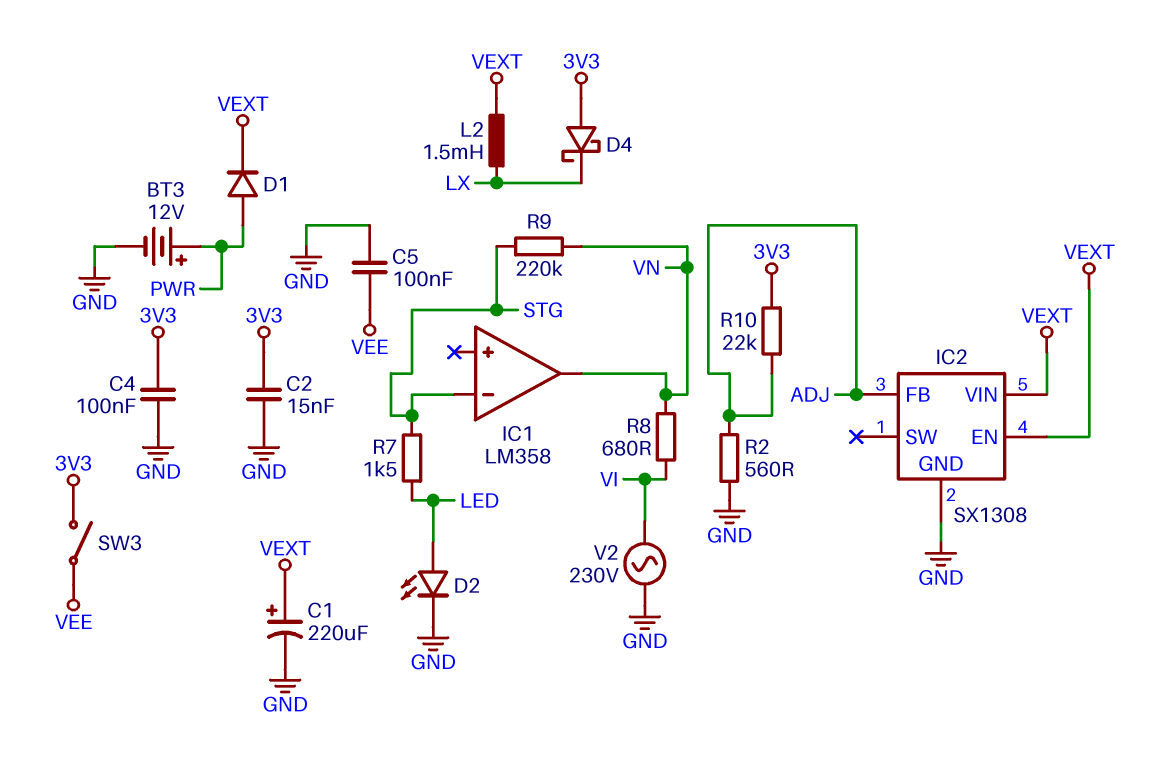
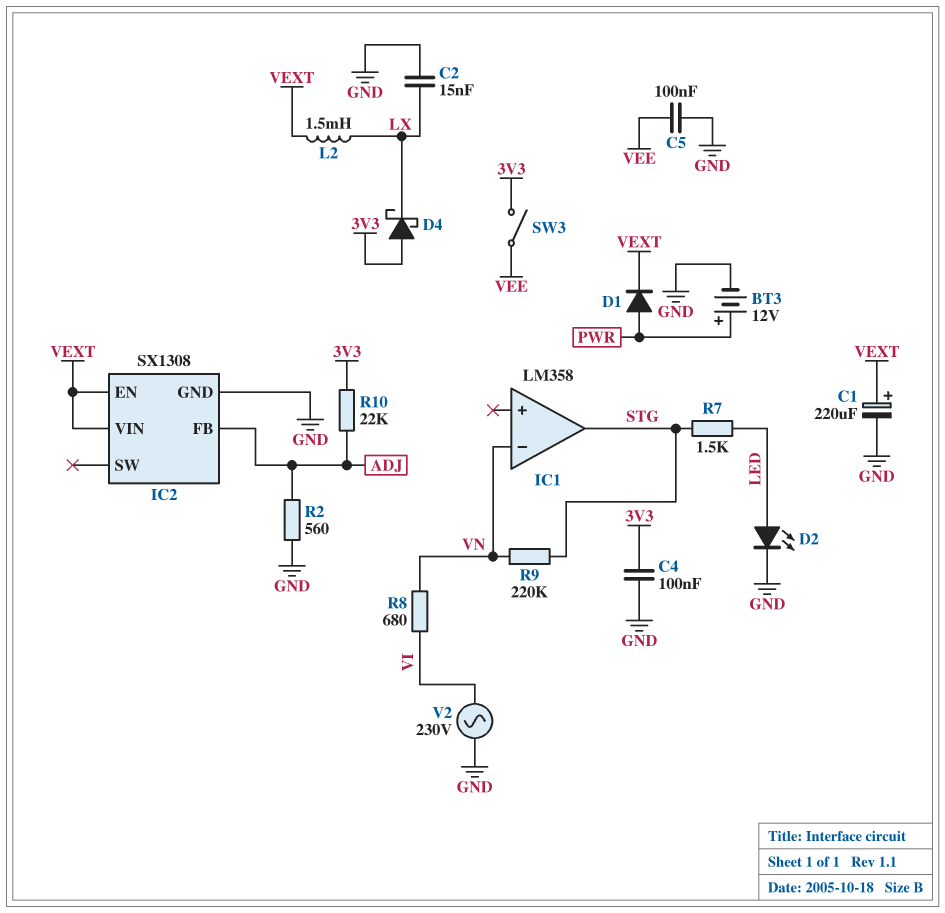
C2: 15nF (3V3, GND) -> 15nF (GND, LX)
IC1 pin in-: STG -> VN
IC1 pin out: VN -> STG

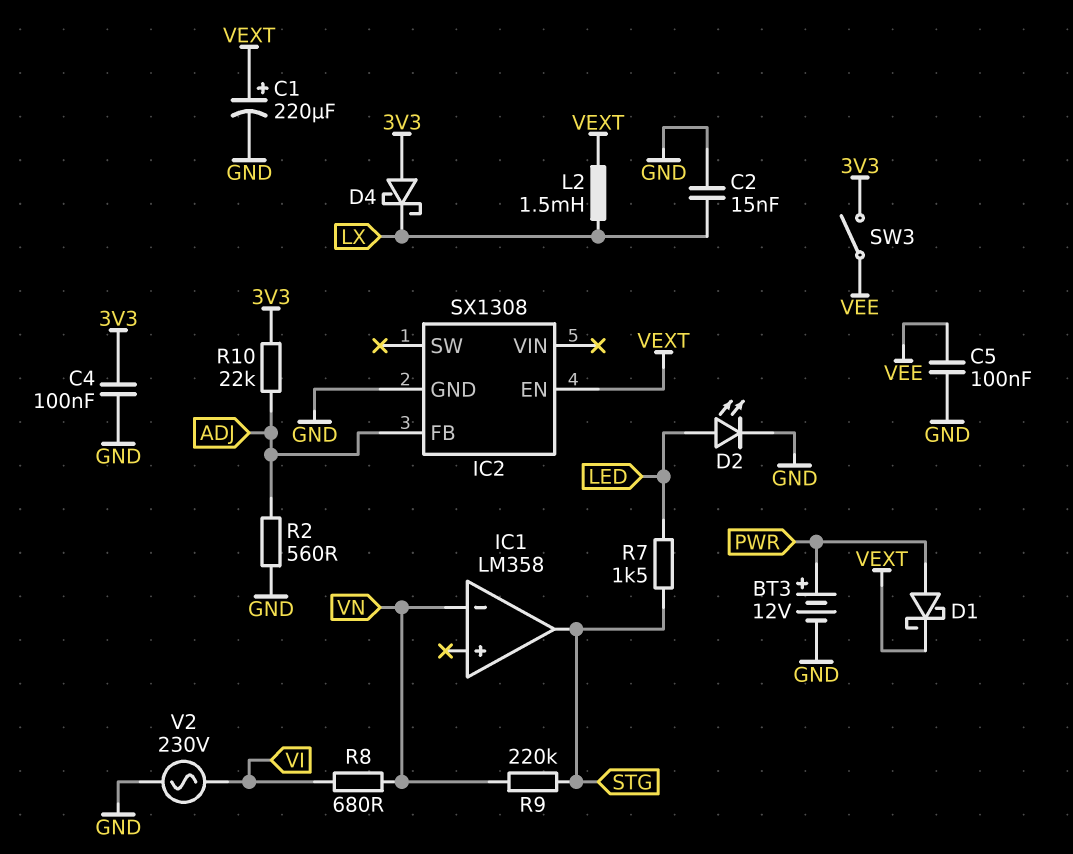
D1: diode (A PWR, K VEXT) -> schottky (A PWR, K VEXT)
IC2 pin VIN: VEXT -> none

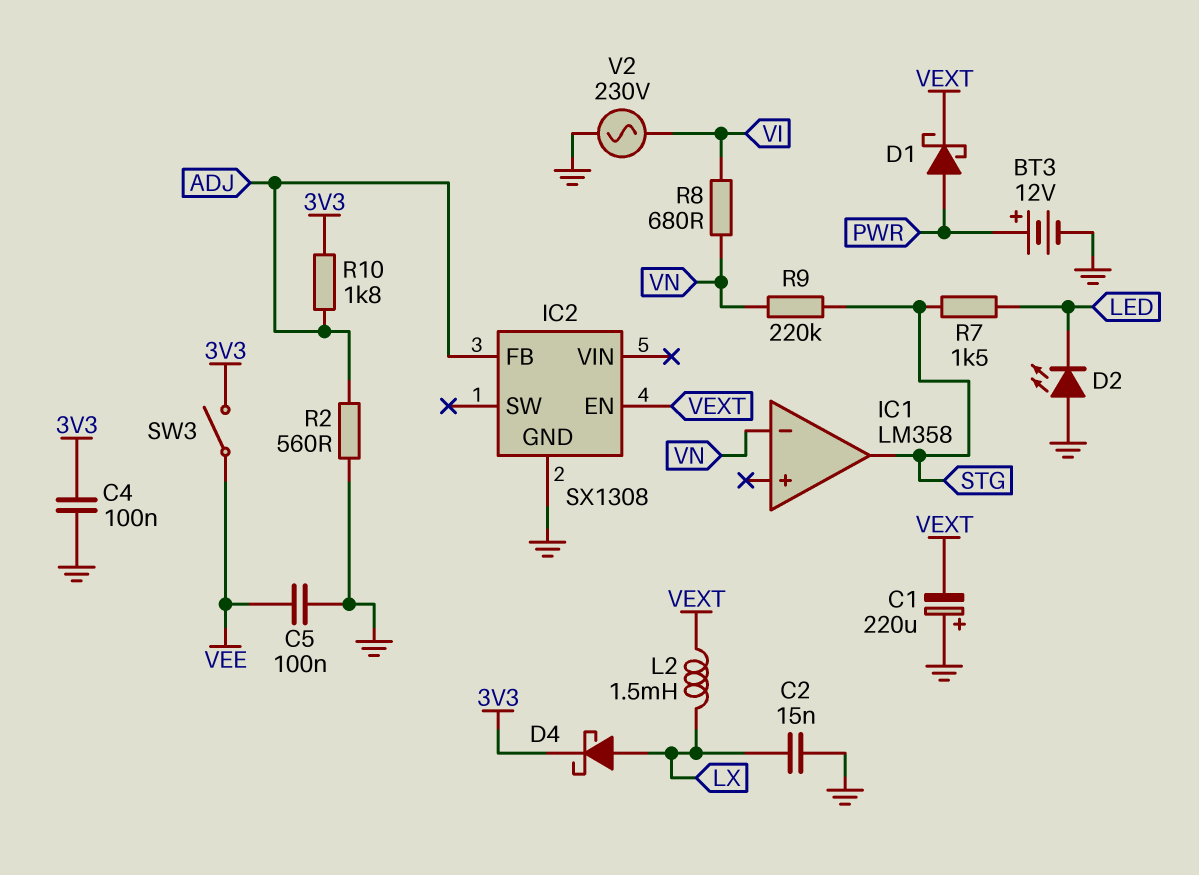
C1: 220uF (plus VEXT, minus GND) -> 220uF (plus GND, minus VEXT)
D2: LED (A LED, K GND) -> LED (A GND, K LED)
D4: schottky (A 3V3, K LX) -> schottky (A LX, K 3V3)
R10: 22k (3V3, ADJ) -> 1.8k (3V3, ADJ)

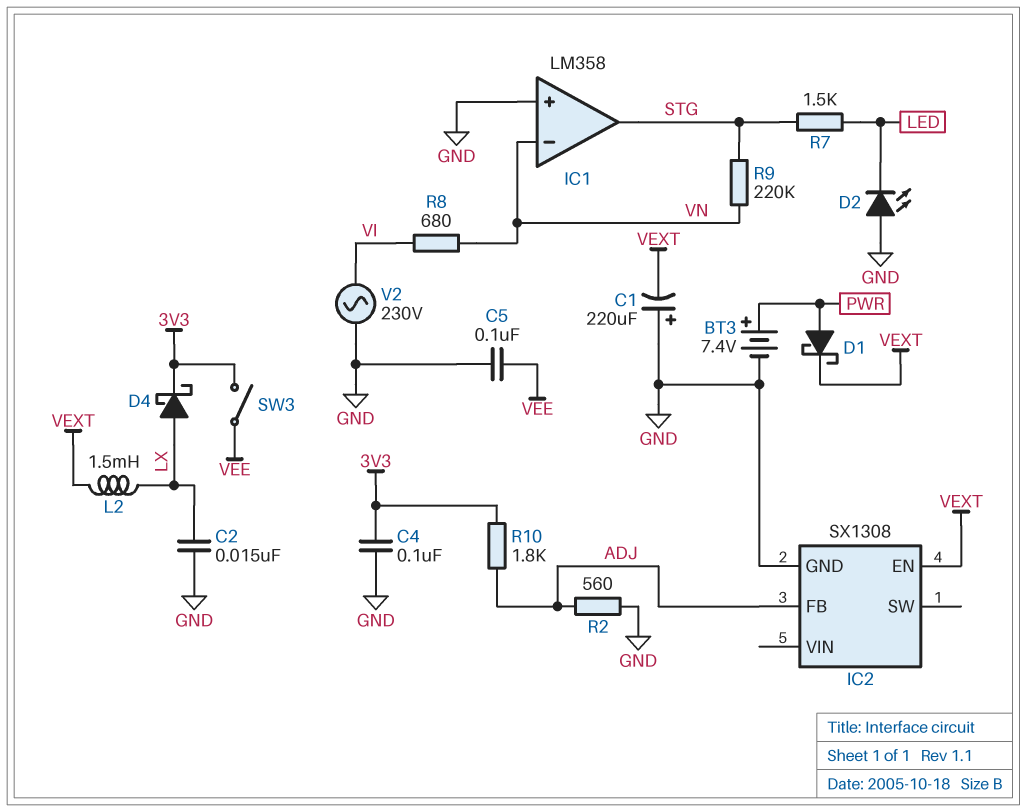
BT3: 12V (plus PWR, minus GND) -> 7.4V (plus PWR, minus GND)
IC1 pin in+: none -> GND

